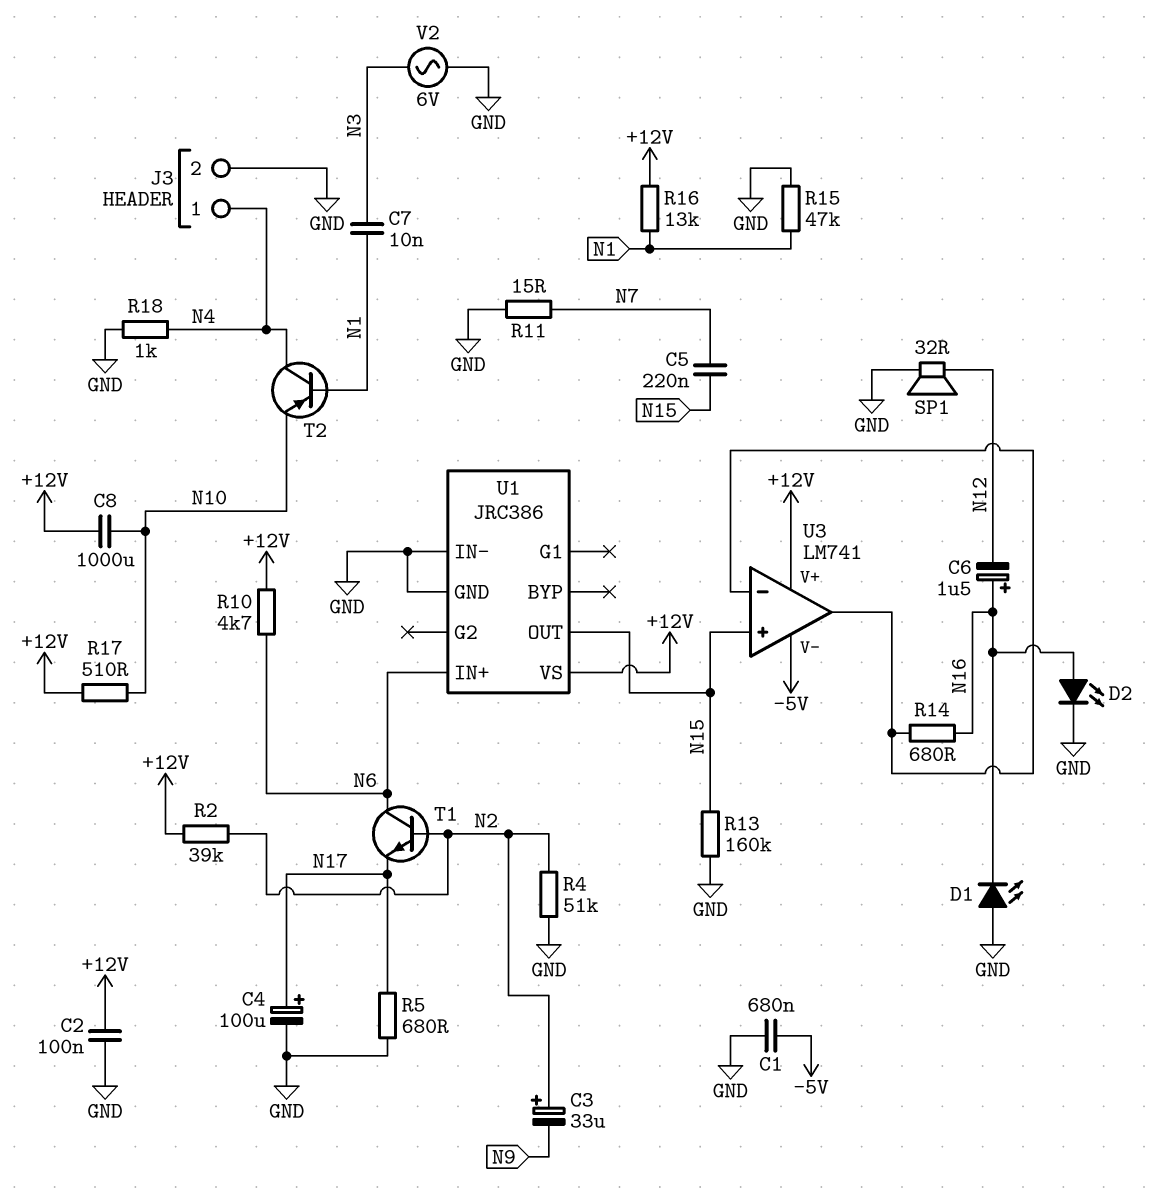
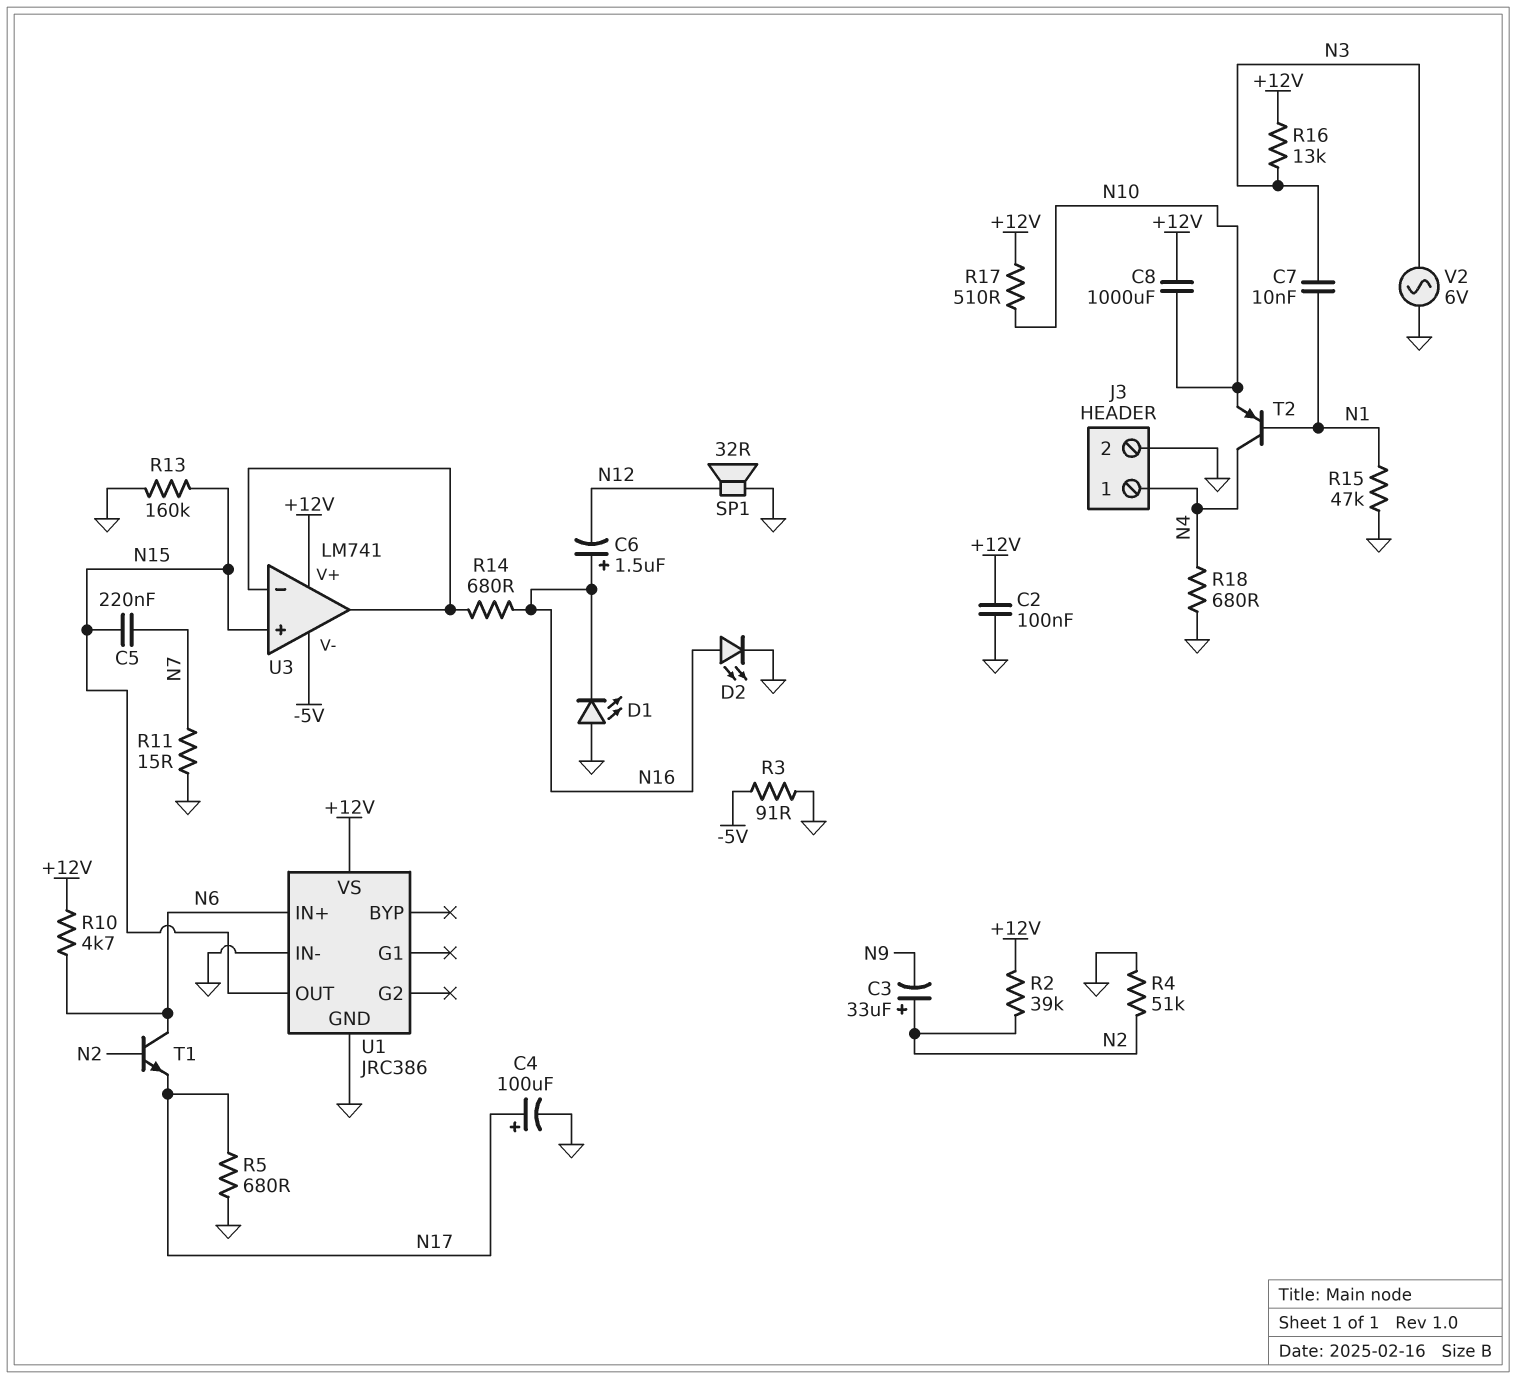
C1: 680nF (-5V, GND) -> none
R3: none -> 91 (-5V, GND)
R16: 13k (+12V, N1) -> 13k (+12V, N3)
R18: 1k (GND, N4) -> 680 (GND, N4)

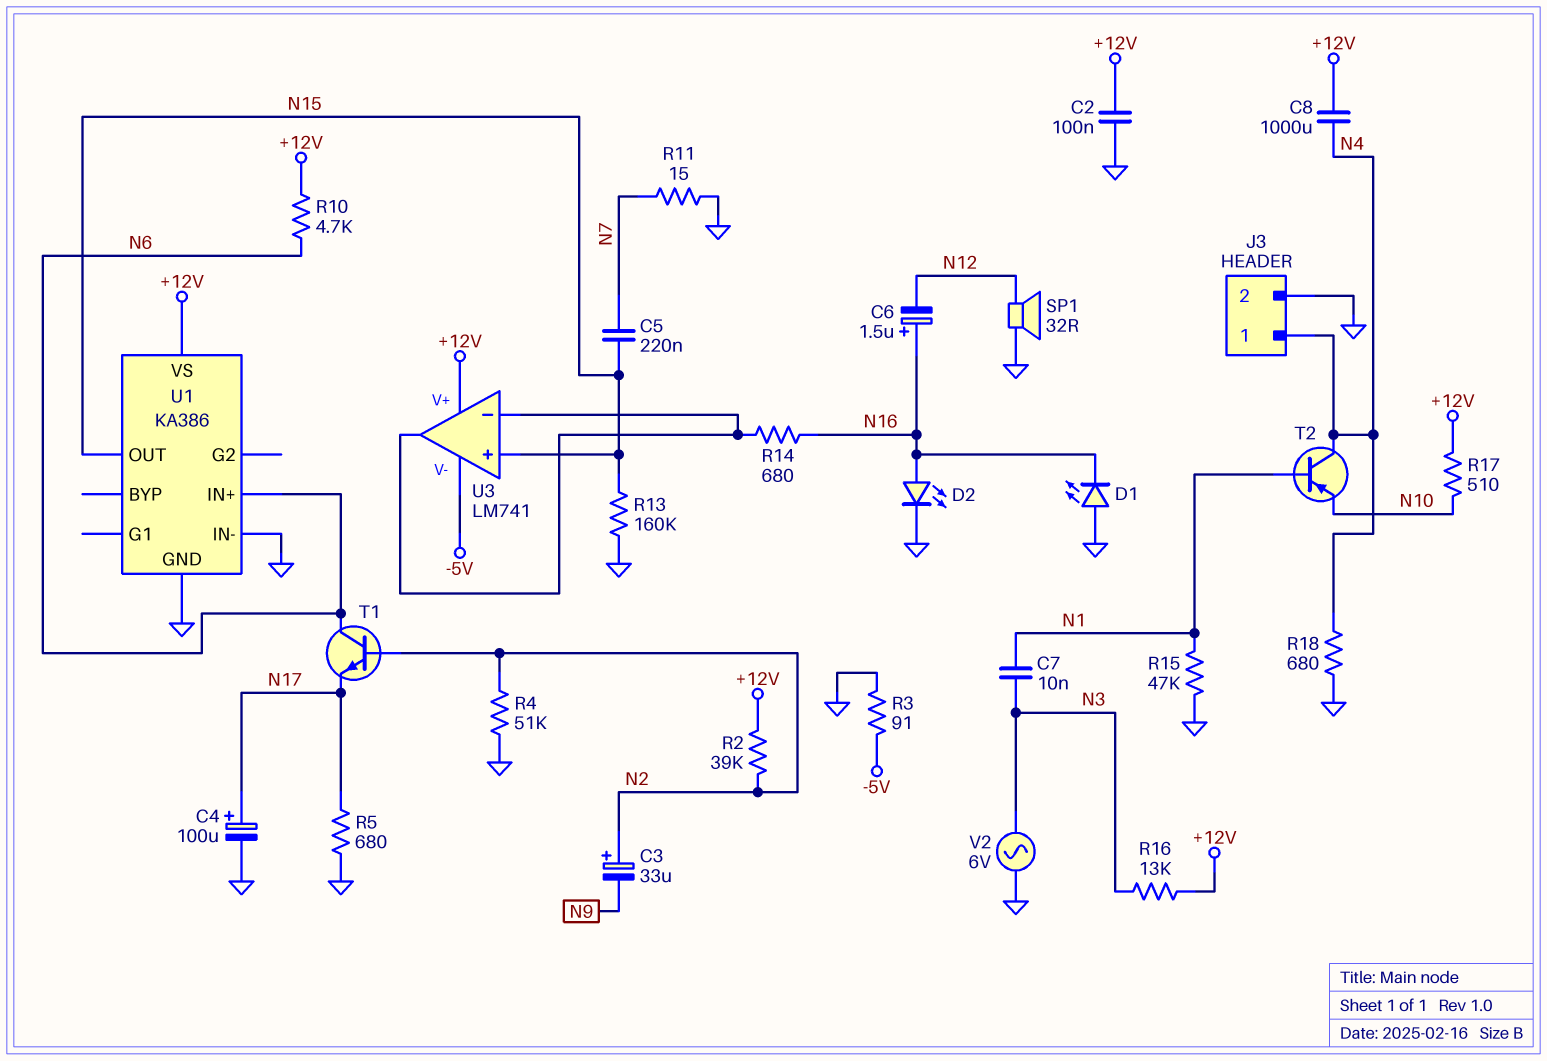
C8: 1000uF (+12V, N10) -> 1000uF (+12V, N4)
U1: JRC386 -> KA386

